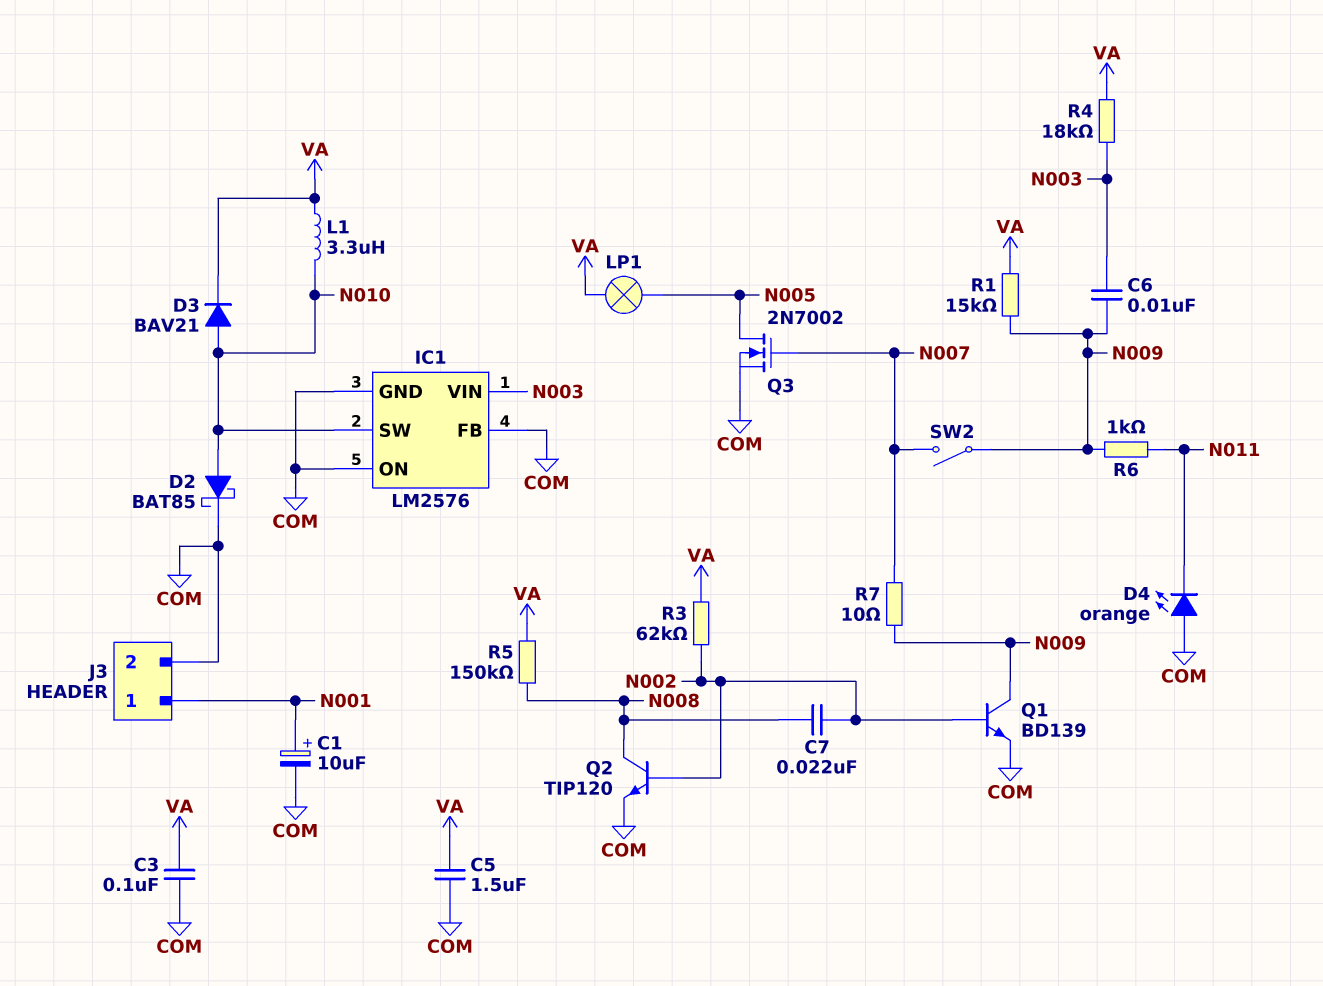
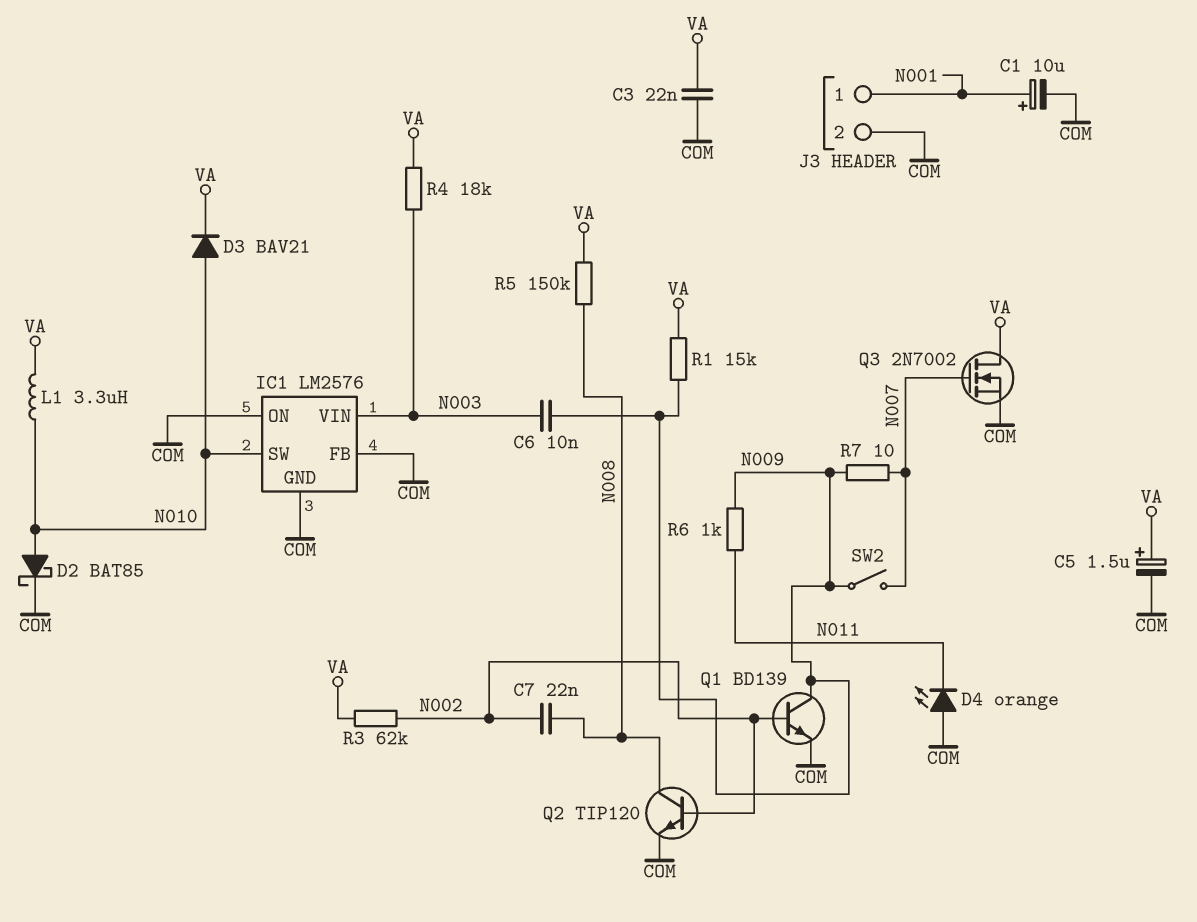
C3: 100nF (COM, VA) -> 22nF (COM, VA)
C5: 1.5uF (COM, VA) -> 1.5uF (plus VA, minus COM)
LP1: lamp (N005, VA) -> none
Q3: NMOS 2N7002 (G N007, D N005, S COM) -> NMOS 2N7002 (G N007, D VA, S COM)

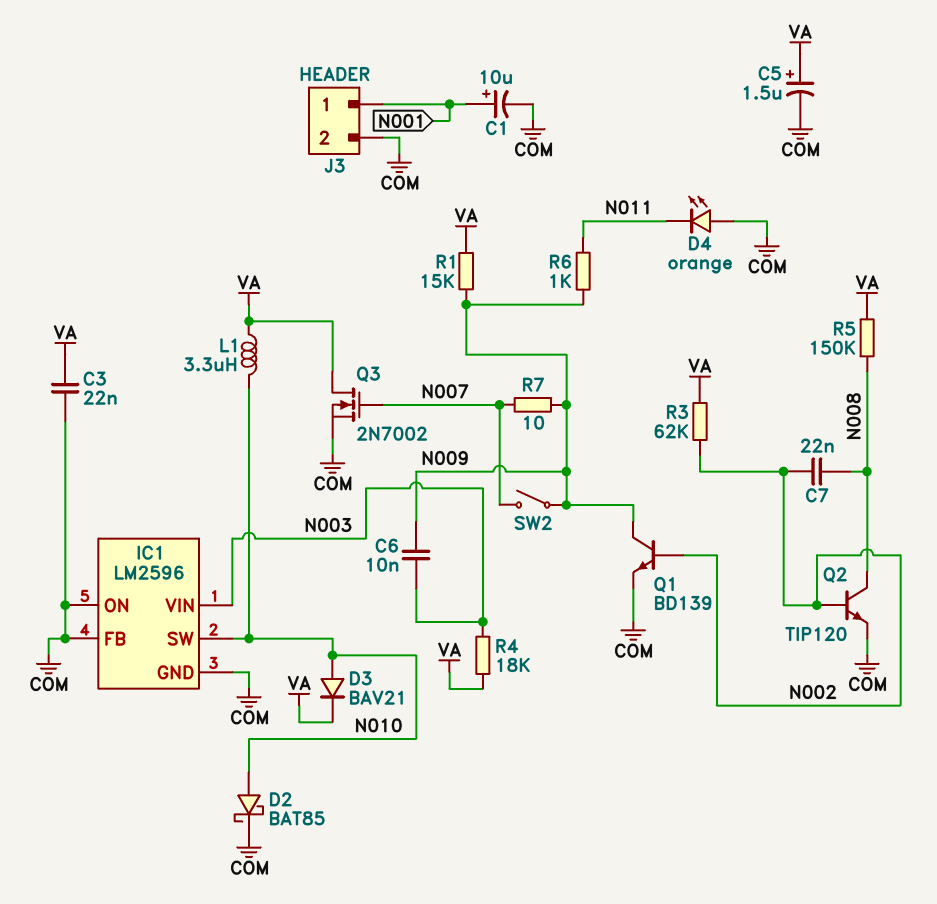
IC1: LM2576 -> LM2596

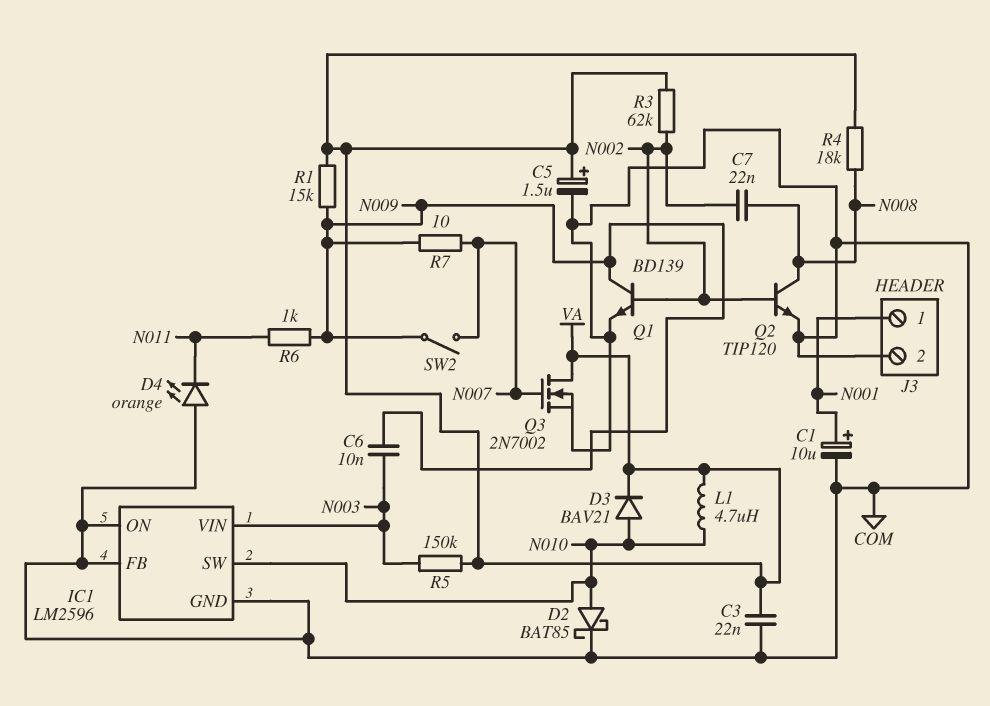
L1: 3.3uH (N010, VA) -> 4.7uH (N010, VA)
R4: 18k (N003, VA) -> 18k (N008, VA)
R5: 150k (N008, VA) -> 150k (N003, VA)

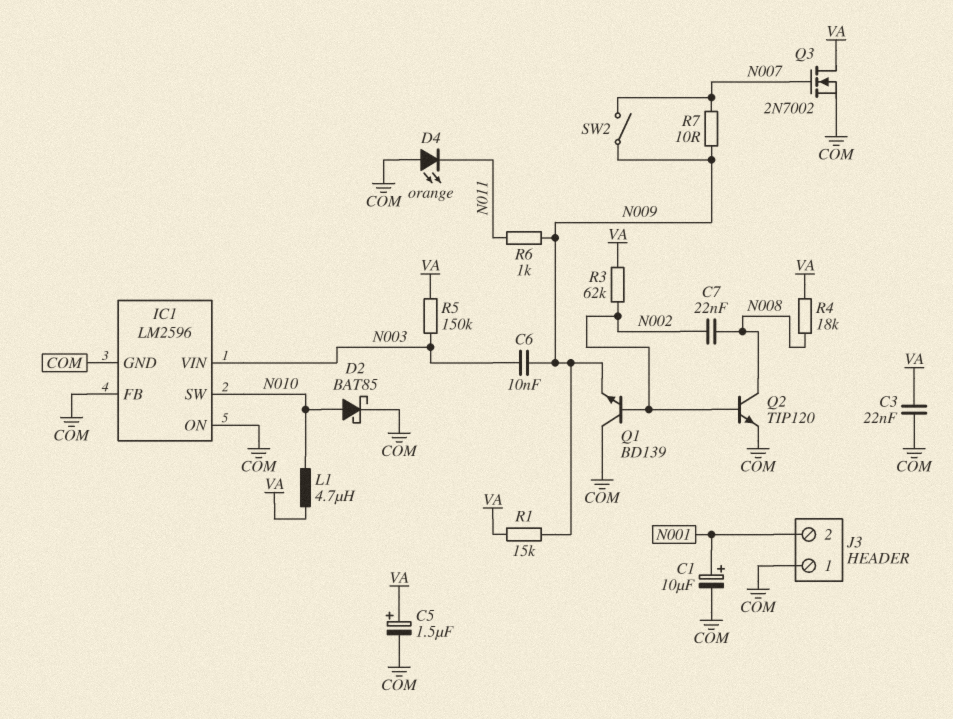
D3: diode BAV21 (A N010, K VA) -> none
J3 pin 1: N001 -> COM
J3 pin 2: COM -> N001
Q1: NPN BD139 (B N002, C N009, E COM) -> NPN BD139 (B N002, C COM, E N009)

